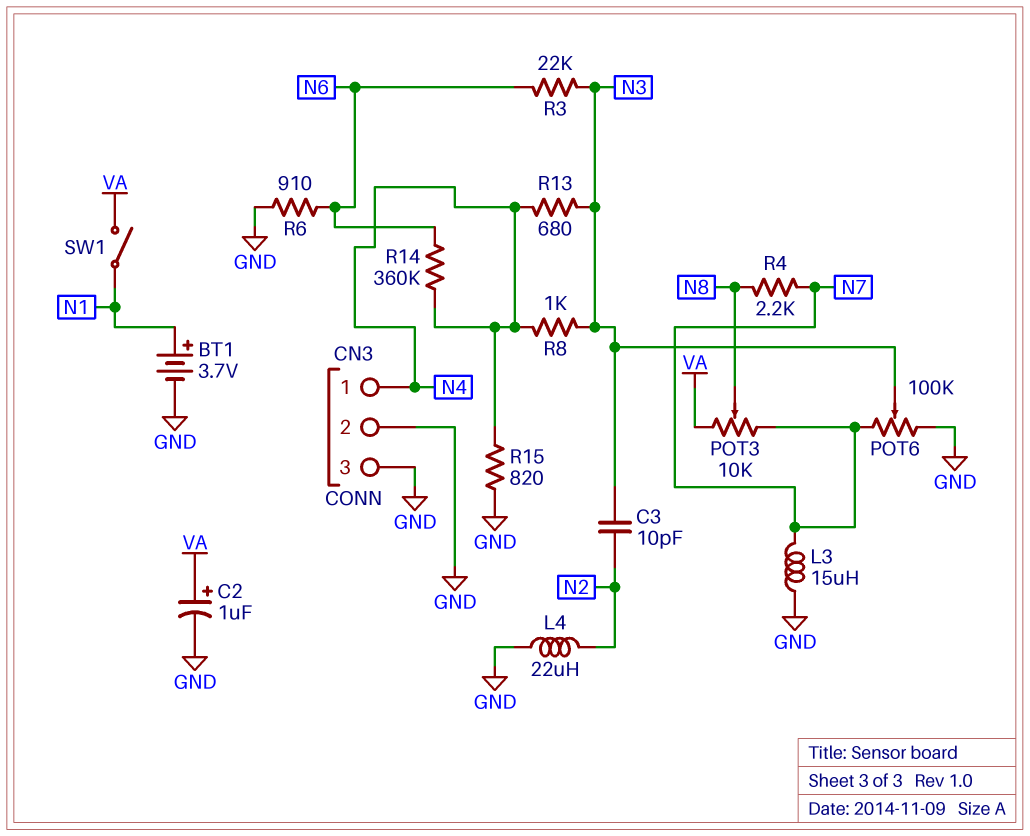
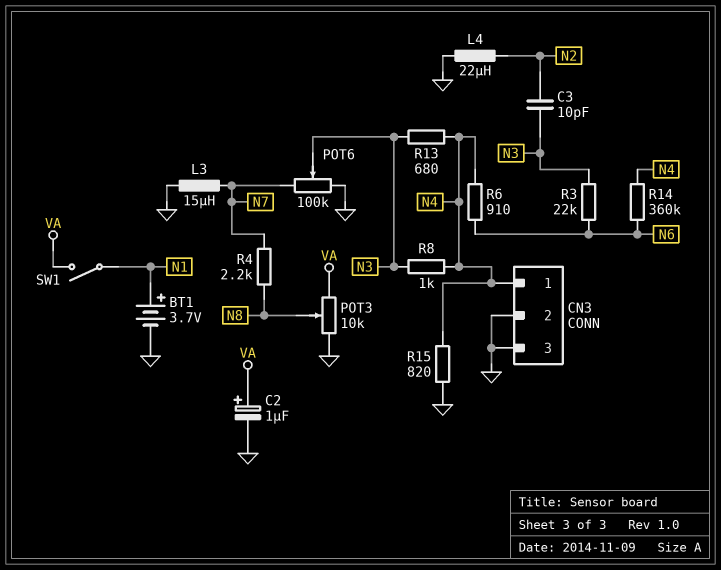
POT3: 10k (N7, VA, wiper N8) -> 10k (GND, VA, wiper N8)
R6: 910 (GND, N6) -> 910 (N4, N6)

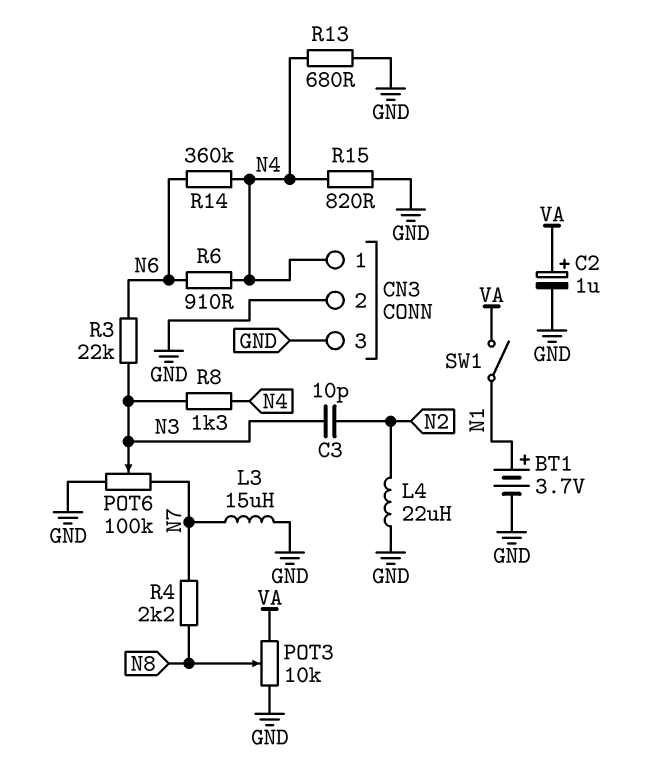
R8: 1k (N3, N4) -> 1.3k (N3, N4)
R13: 680 (N3, N4) -> 680 (GND, N4)

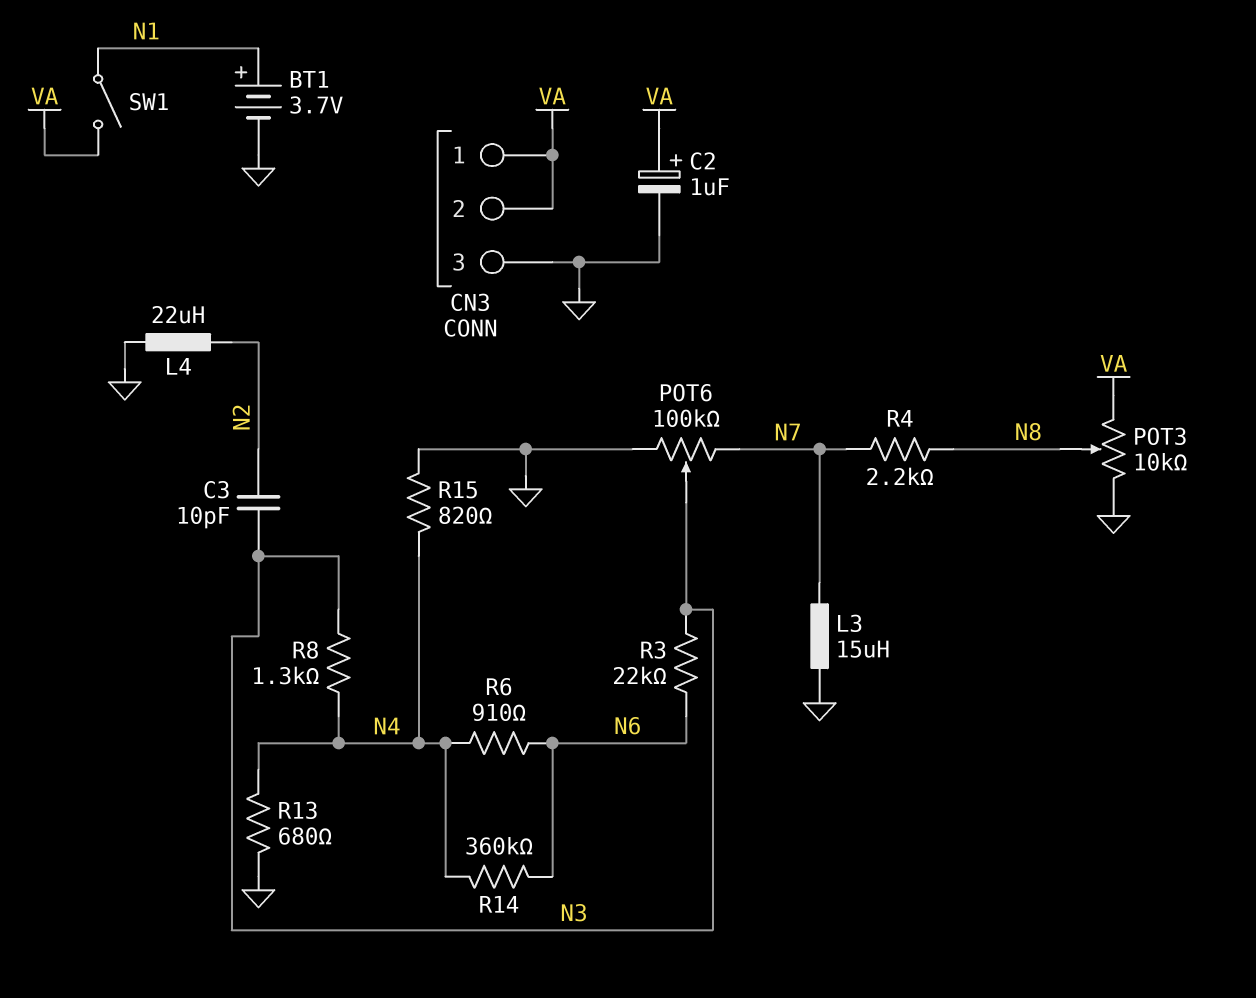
CN3 pin 1: N4 -> VA
CN3 pin 2: GND -> VA

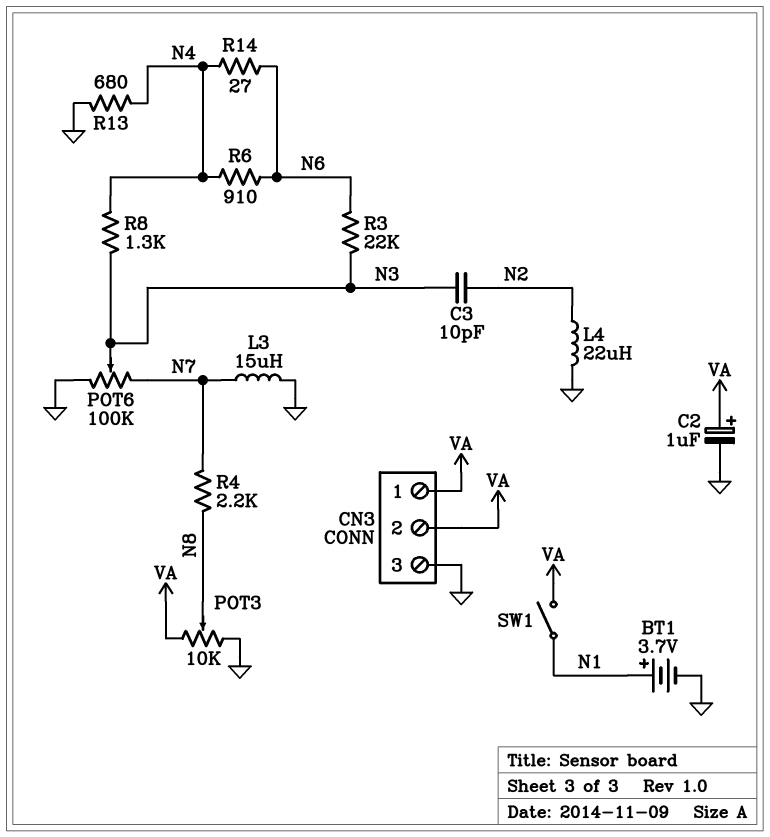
R14: 360k (N4, N6) -> 27 (N4, N6)
R15: 820 (GND, N4) -> none

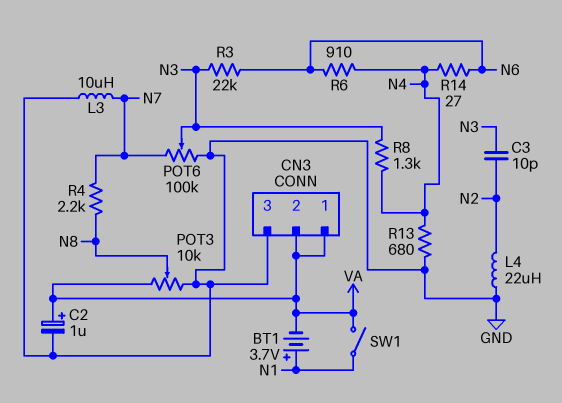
BT1: 3.7V (plus N1, minus GND) -> 3.7V (plus N1, minus VA)
L3: 15uH (GND, N7) -> 10uH (GND, N7)

